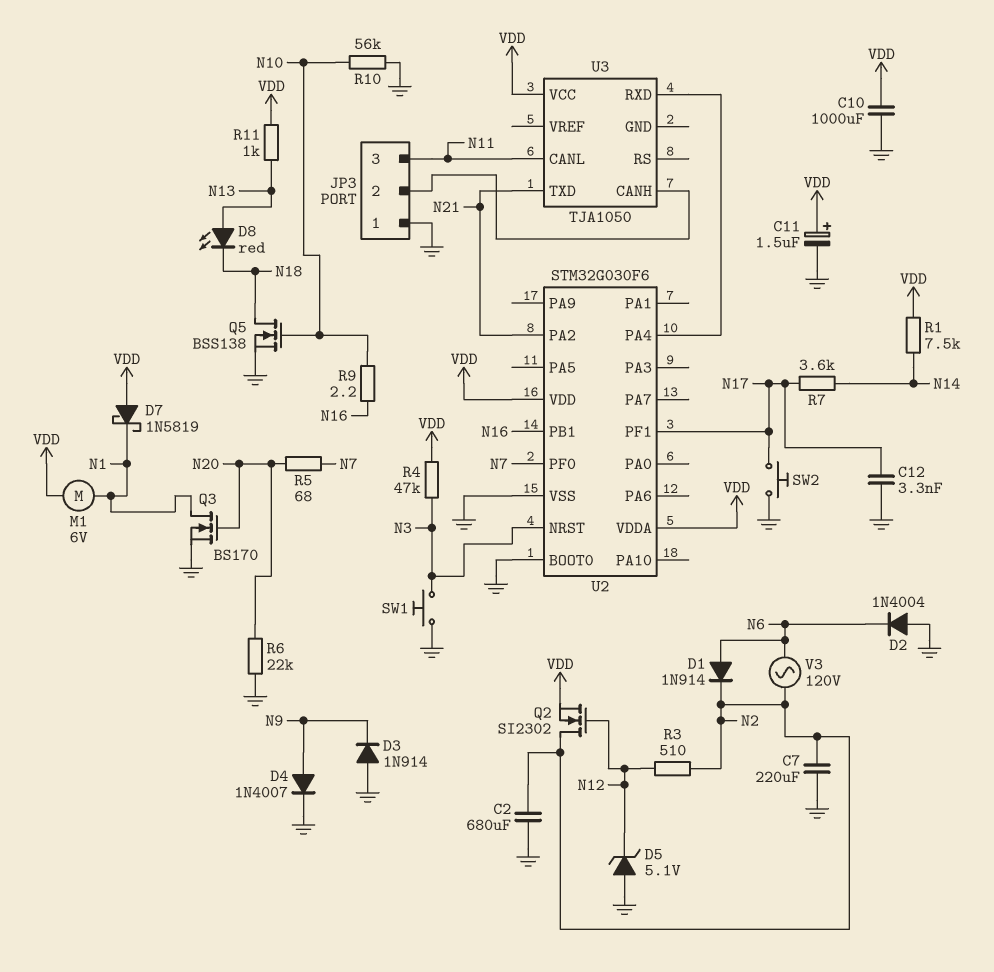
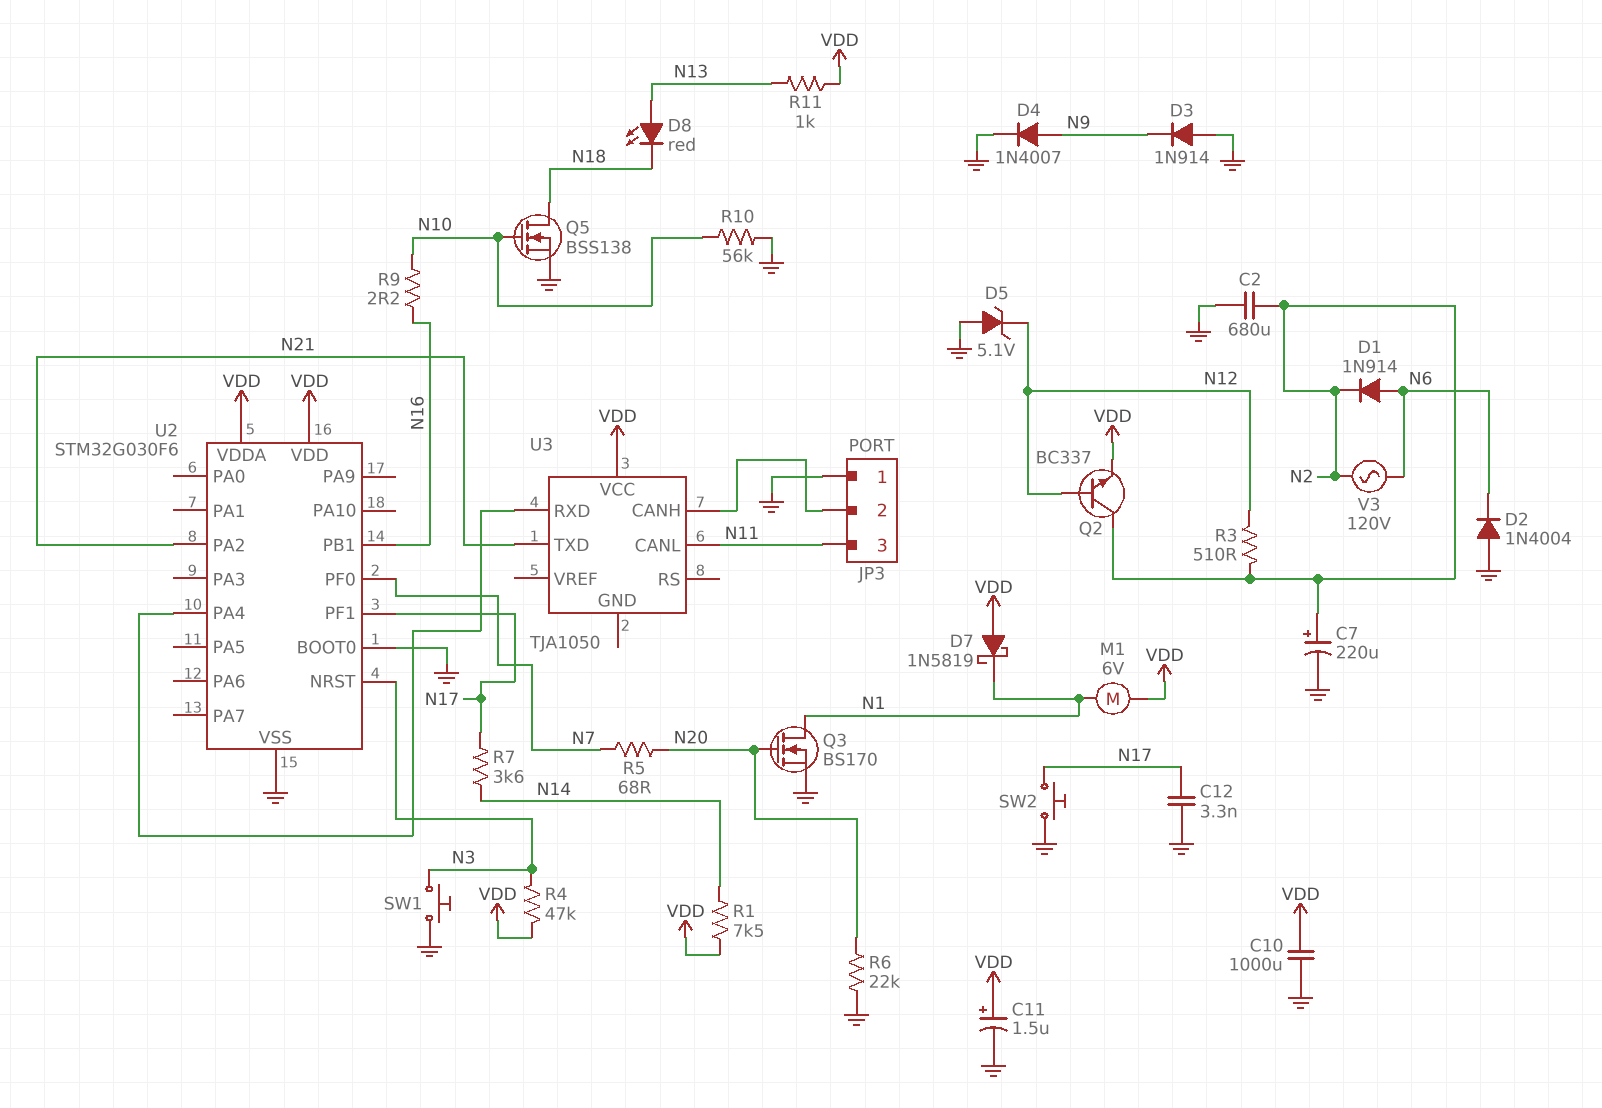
C7: 220uF (GND, N2) -> 220uF (plus N2, minus GND)
Q2: NMOS SI2302 (G N12, D N2, S VDD) -> NPN BC337 (B N12, C N2, E VDD)

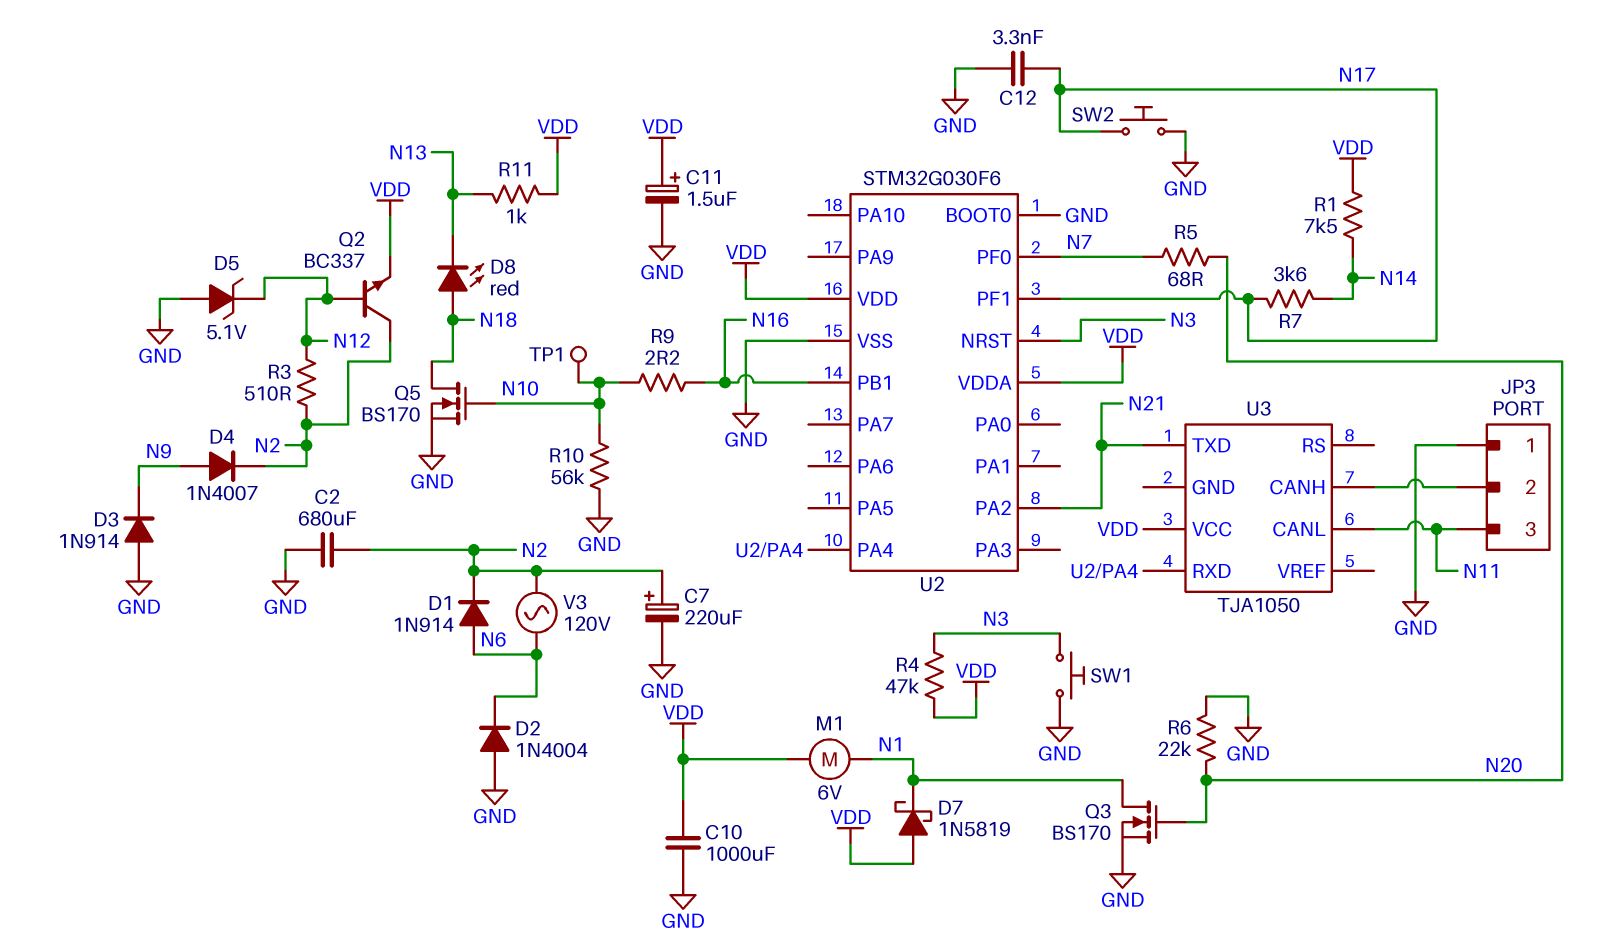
D4: diode 1N4007 (A N9, K GND) -> diode 1N4007 (A N9, K N2)
D8: LED red (A N13, K N18) -> LED red (A N18, K N13)
Q5: NMOS BSS138 (G N10, D N18, S GND) -> NMOS BS170 (G N10, D N18, S GND)
TP1: none -> test point (N10)

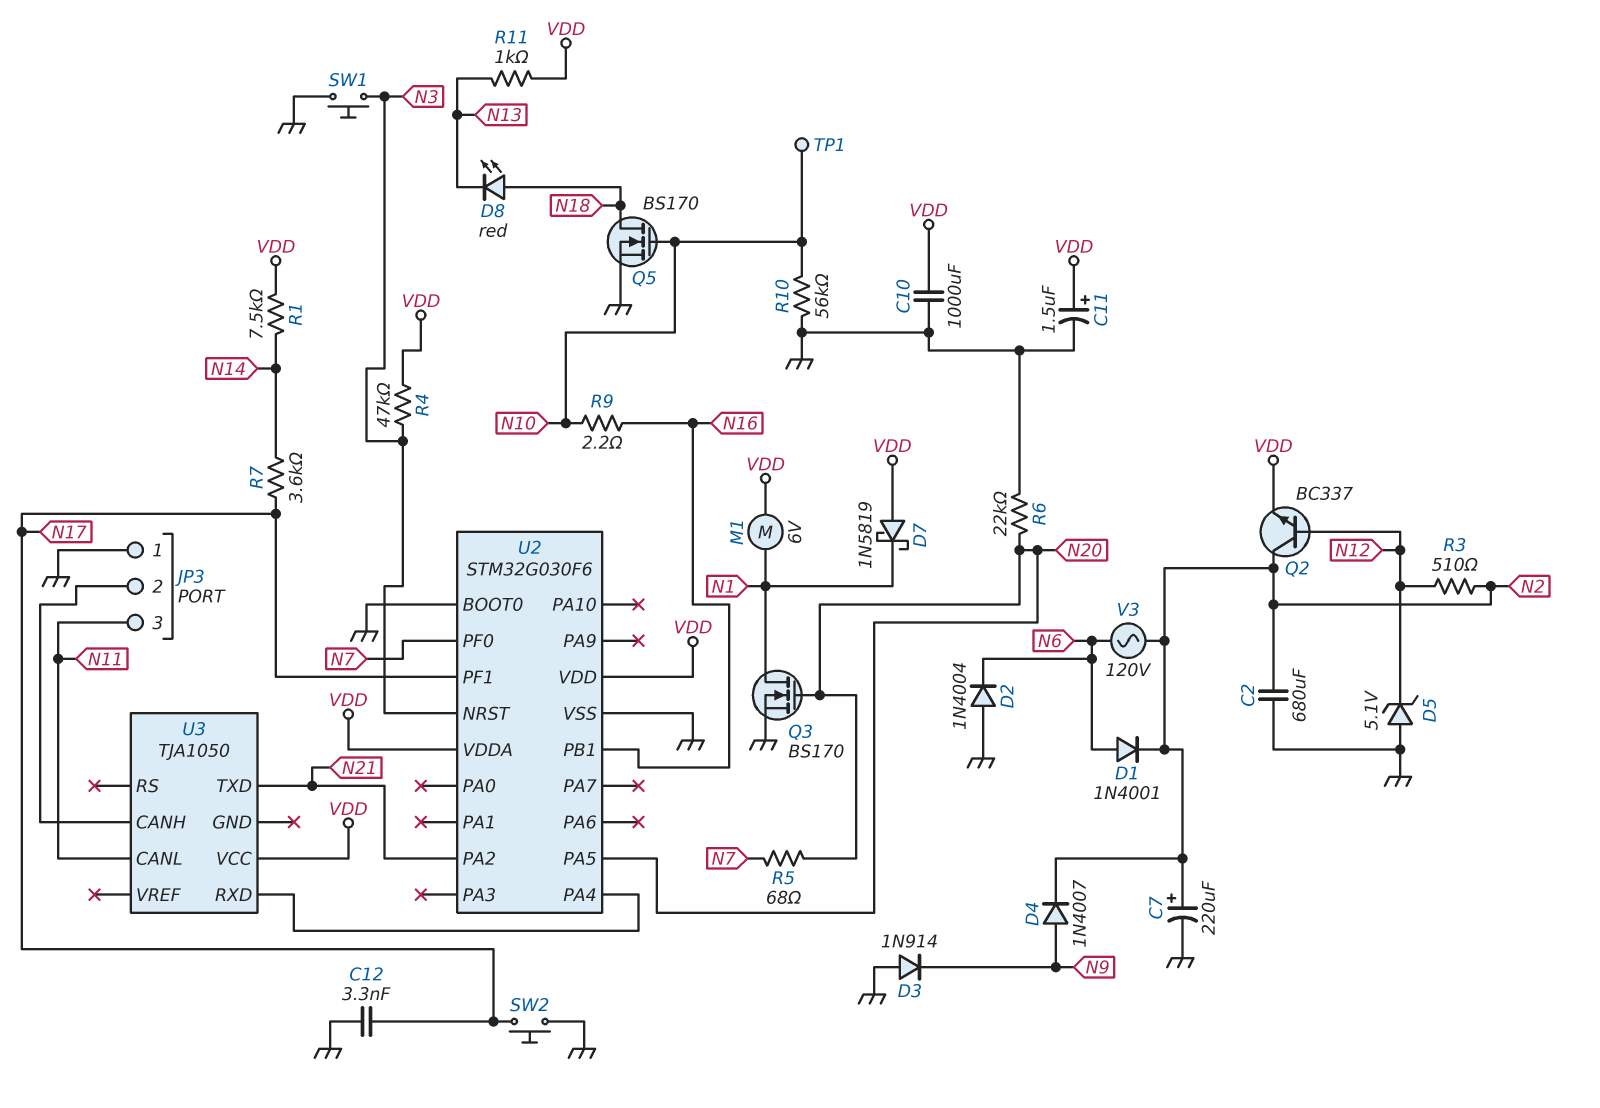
D1: diode 1N914 (A N6, K N2) -> diode 1N4001 (A N6, K N2)
U2 pin PA5: none -> N20

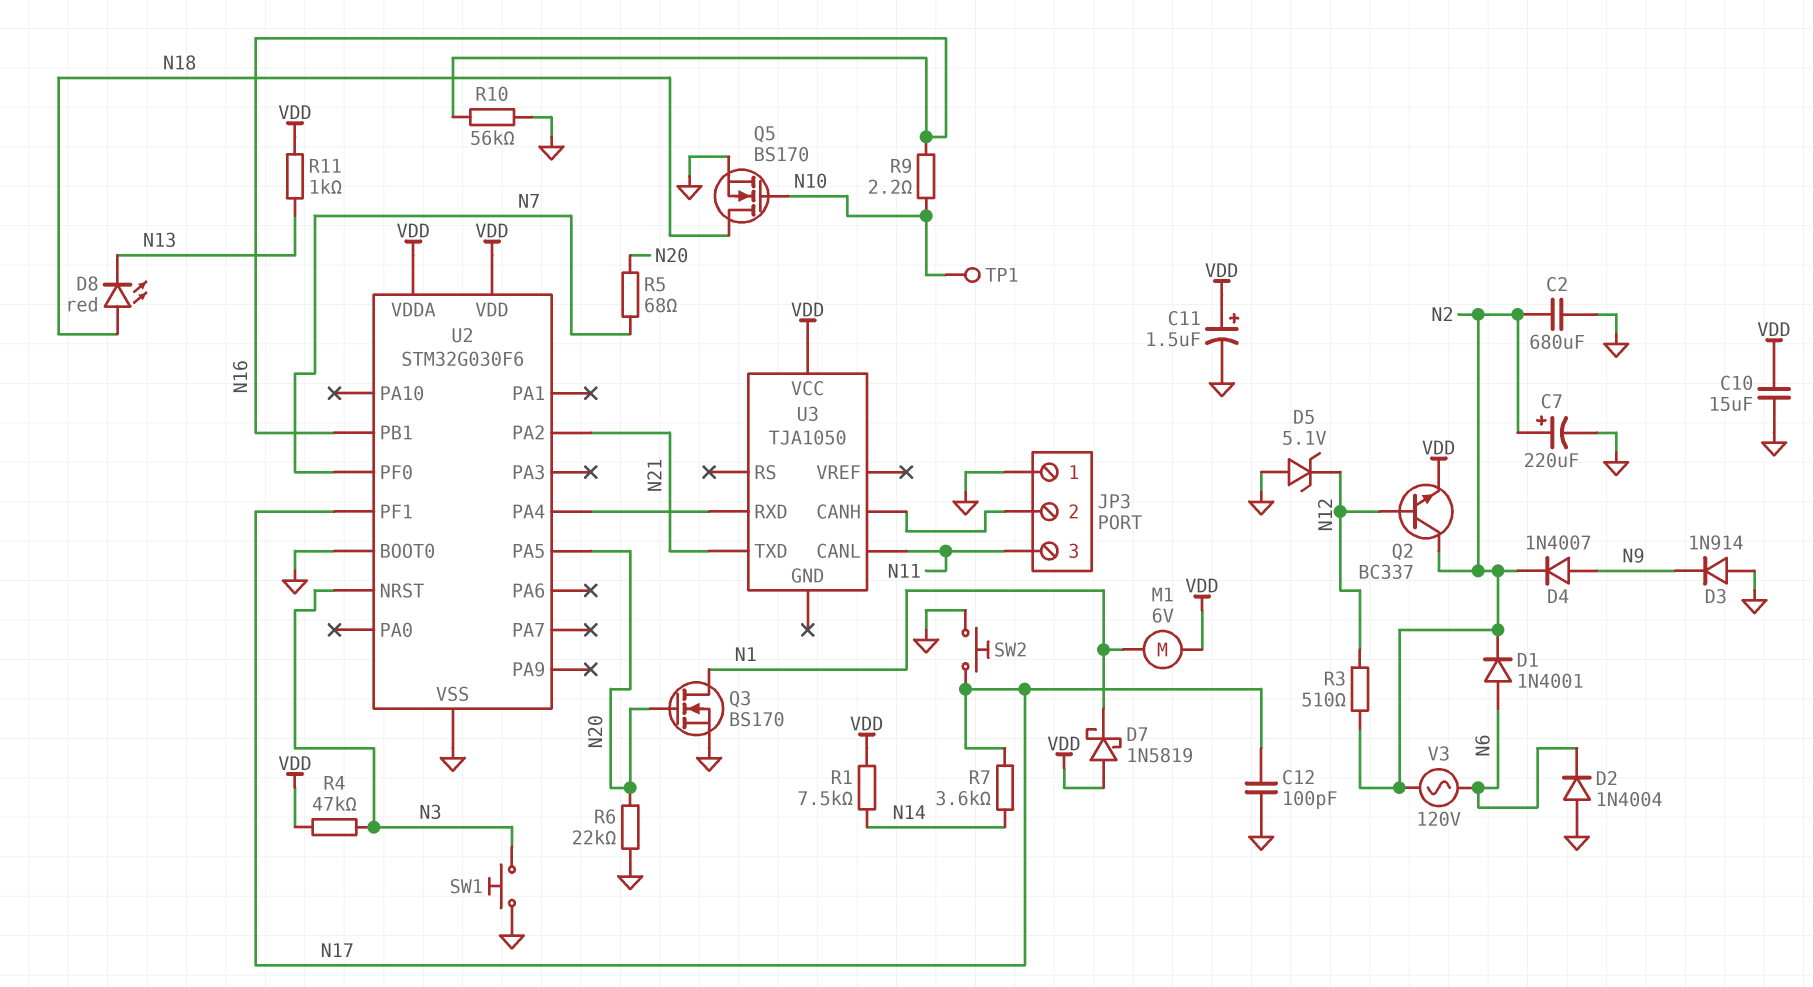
C10: 1000uF (GND, VDD) -> 15uF (GND, VDD)
C12: 3.3nF (GND, N17) -> 100pF (GND, N17)
R10: 56k (GND, N10) -> 56k (GND, N16)

